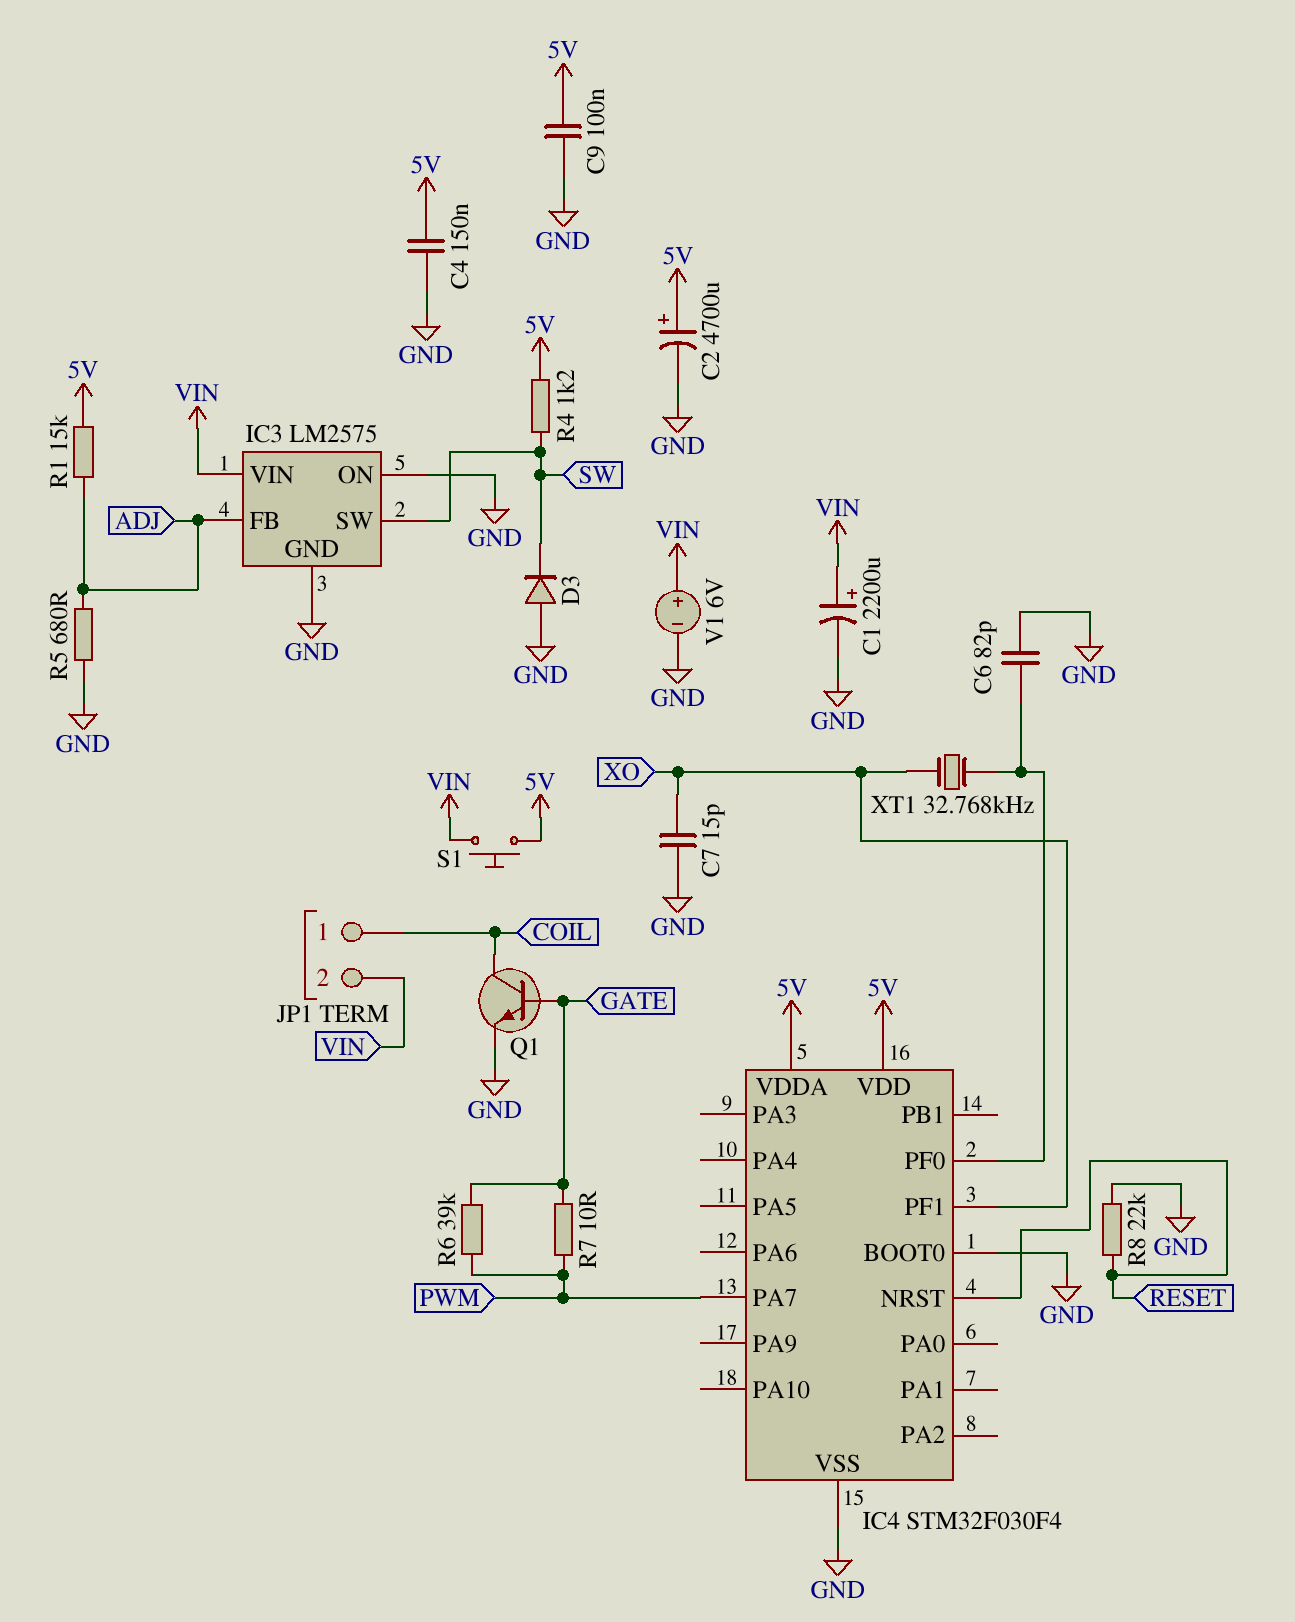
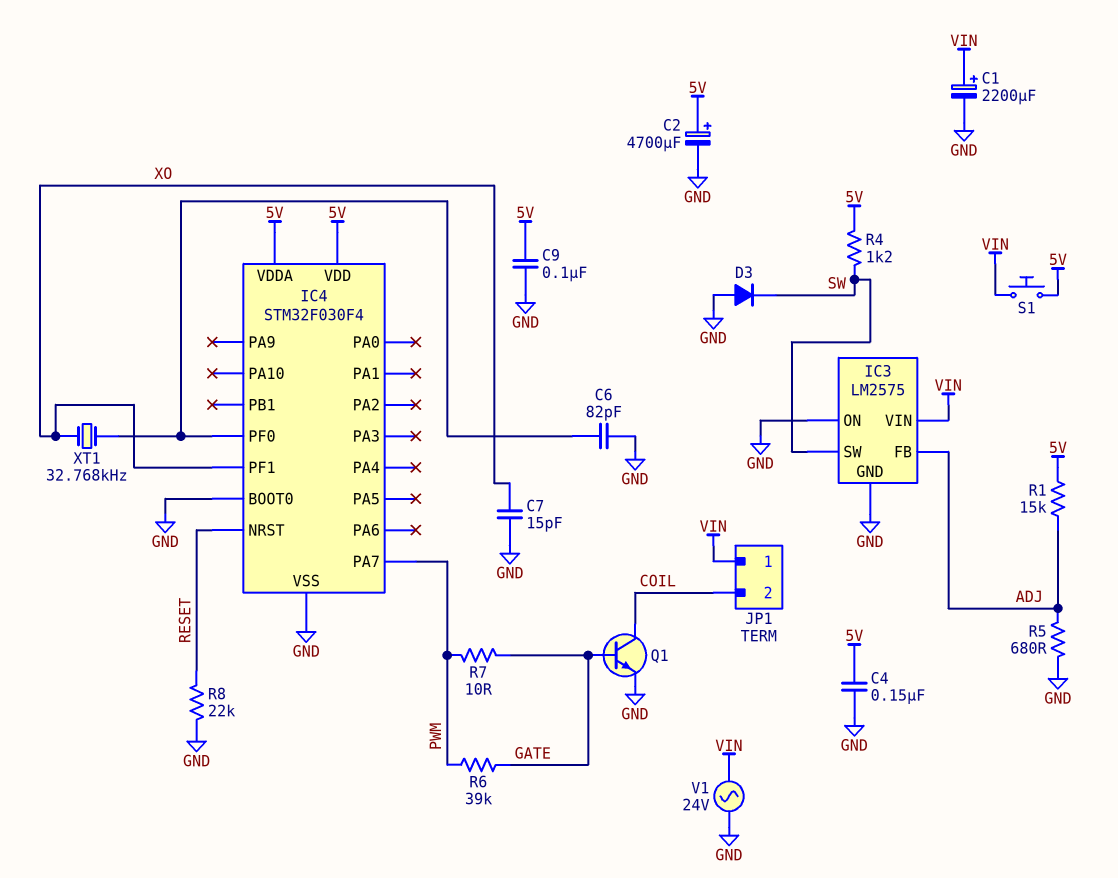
JP1 pin 1: COIL -> VIN
JP1 pin 2: VIN -> COIL
V1: 6V (plus VIN, minus GND) -> AC 24V (GND, VIN)

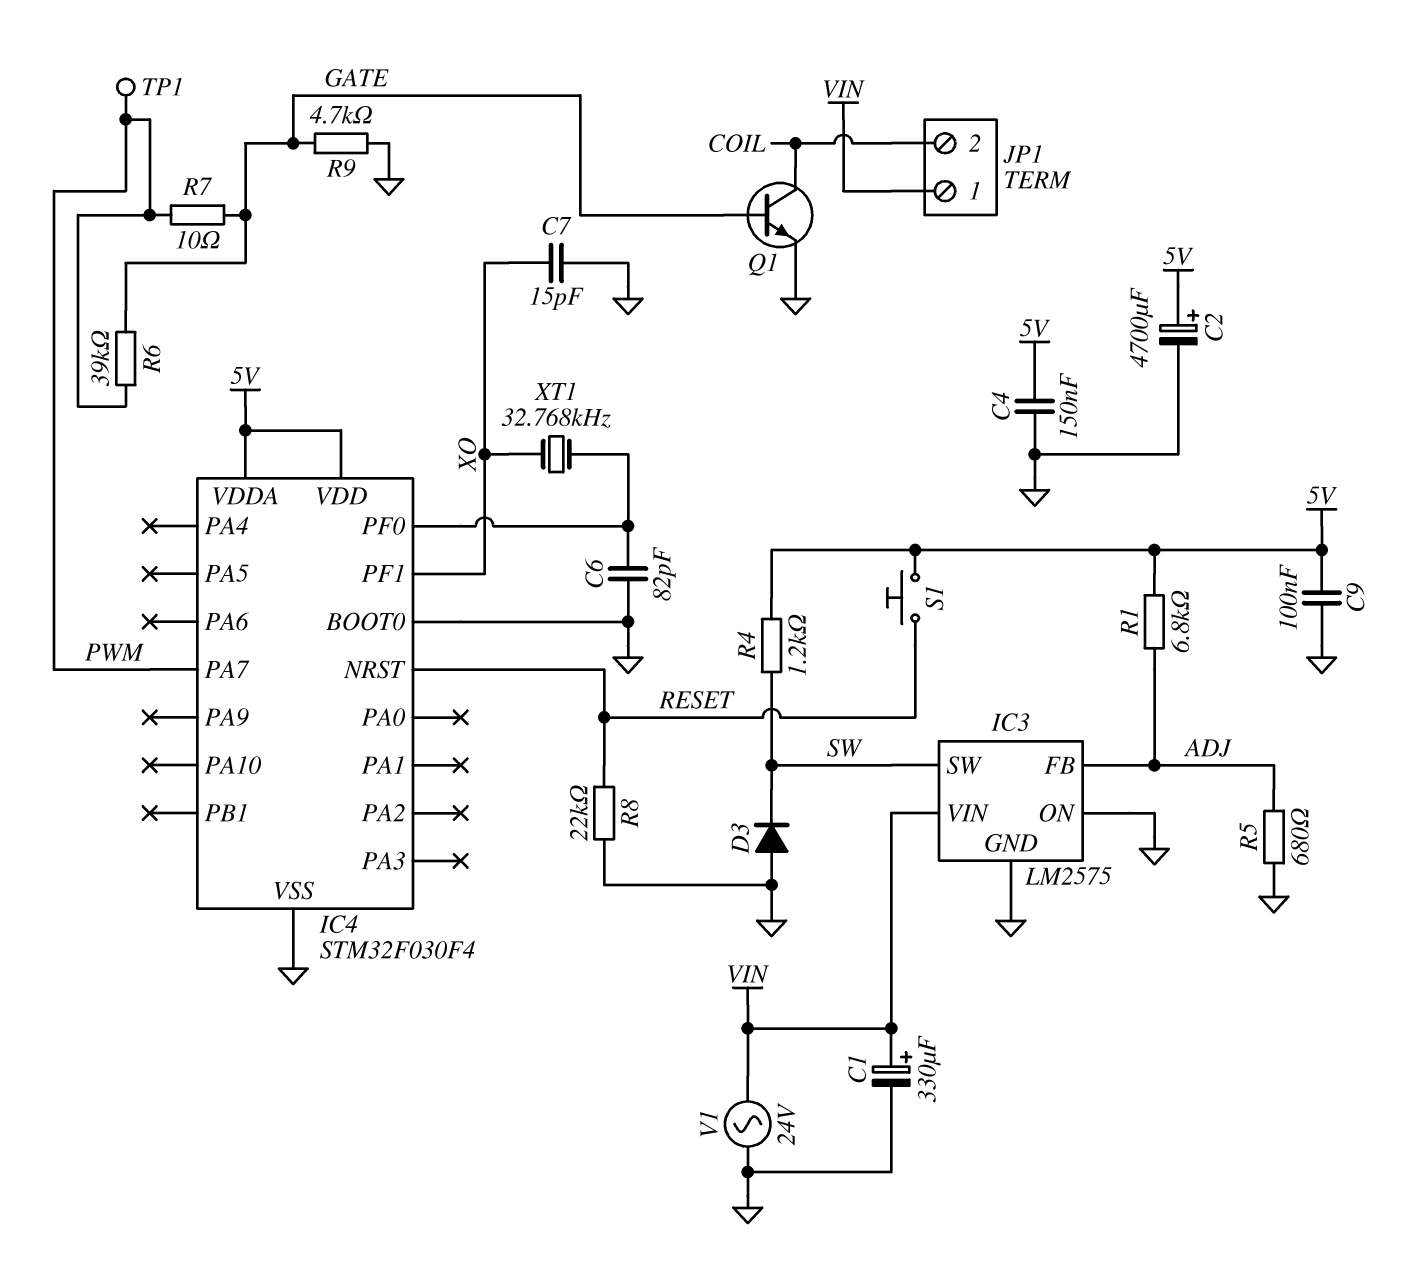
C1: 2200uF (plus VIN, minus GND) -> 330uF (plus VIN, minus GND)
R1: 15k (5V, ADJ) -> 6.8k (5V, ADJ)
R9: none -> 4.7k (GATE, GND)
S1: button (5V, VIN) -> button (5V, RESET)
TP1: none -> test point (PWM)

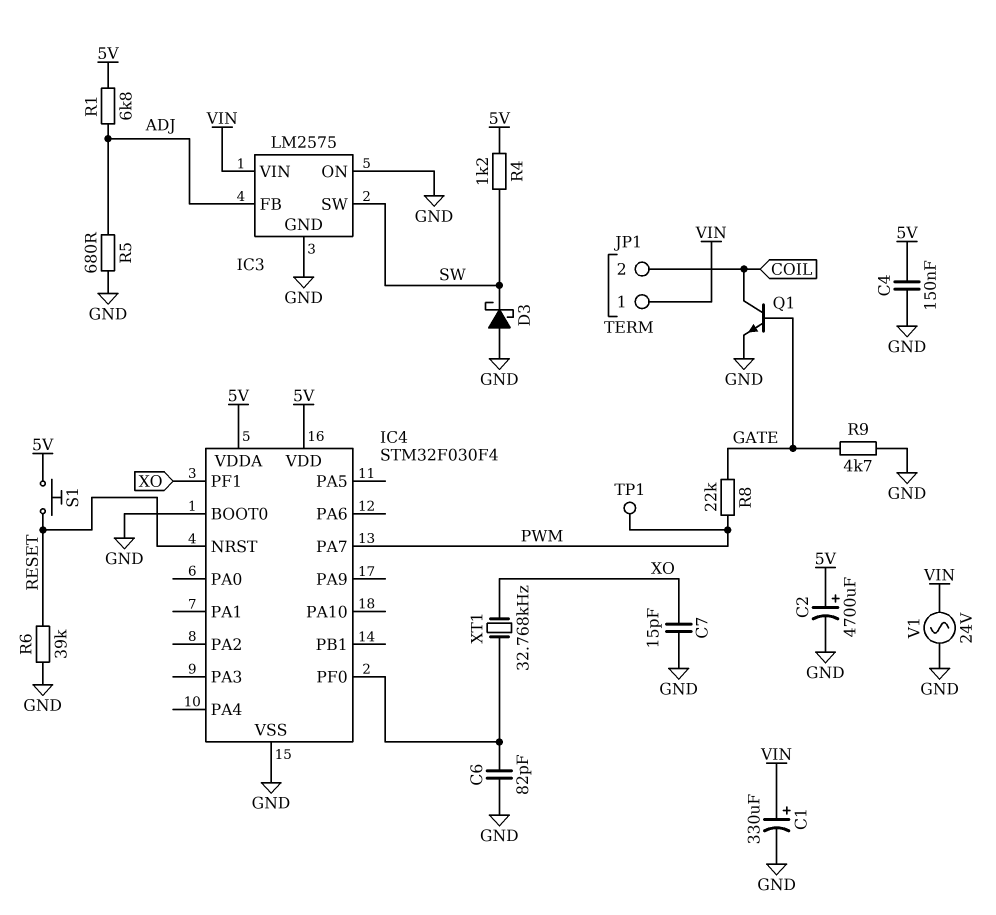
C9: 100nF (5V, GND) -> none
D3: diode (A GND, K SW) -> schottky (A GND, K SW)
R6: 39k (GATE, PWM) -> 39k (GND, RESET)
R7: 10 (GATE, PWM) -> none
R8: 22k (GND, RESET) -> 22k (GATE, PWM)

